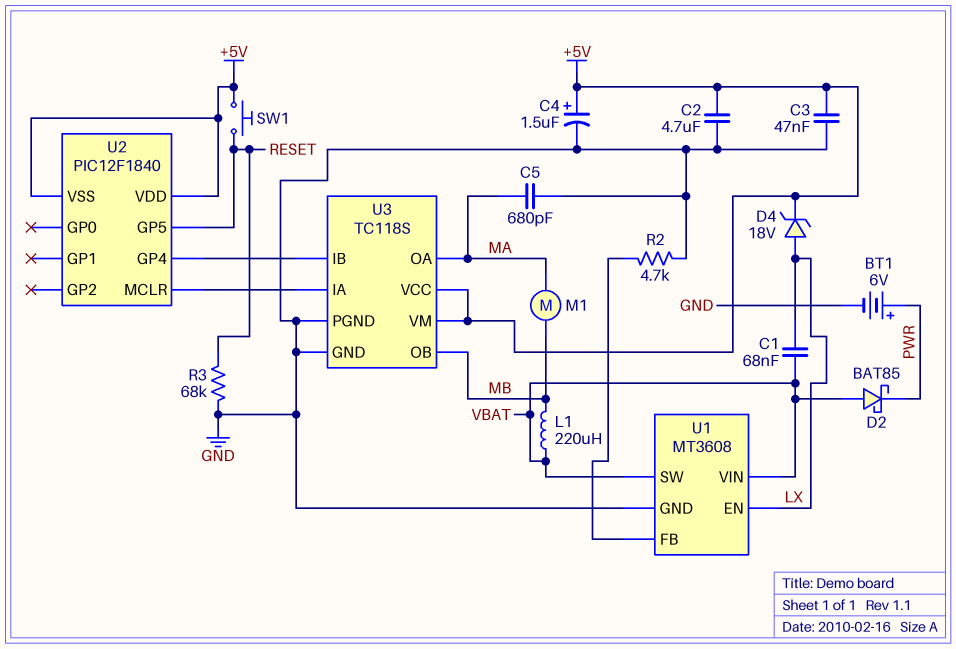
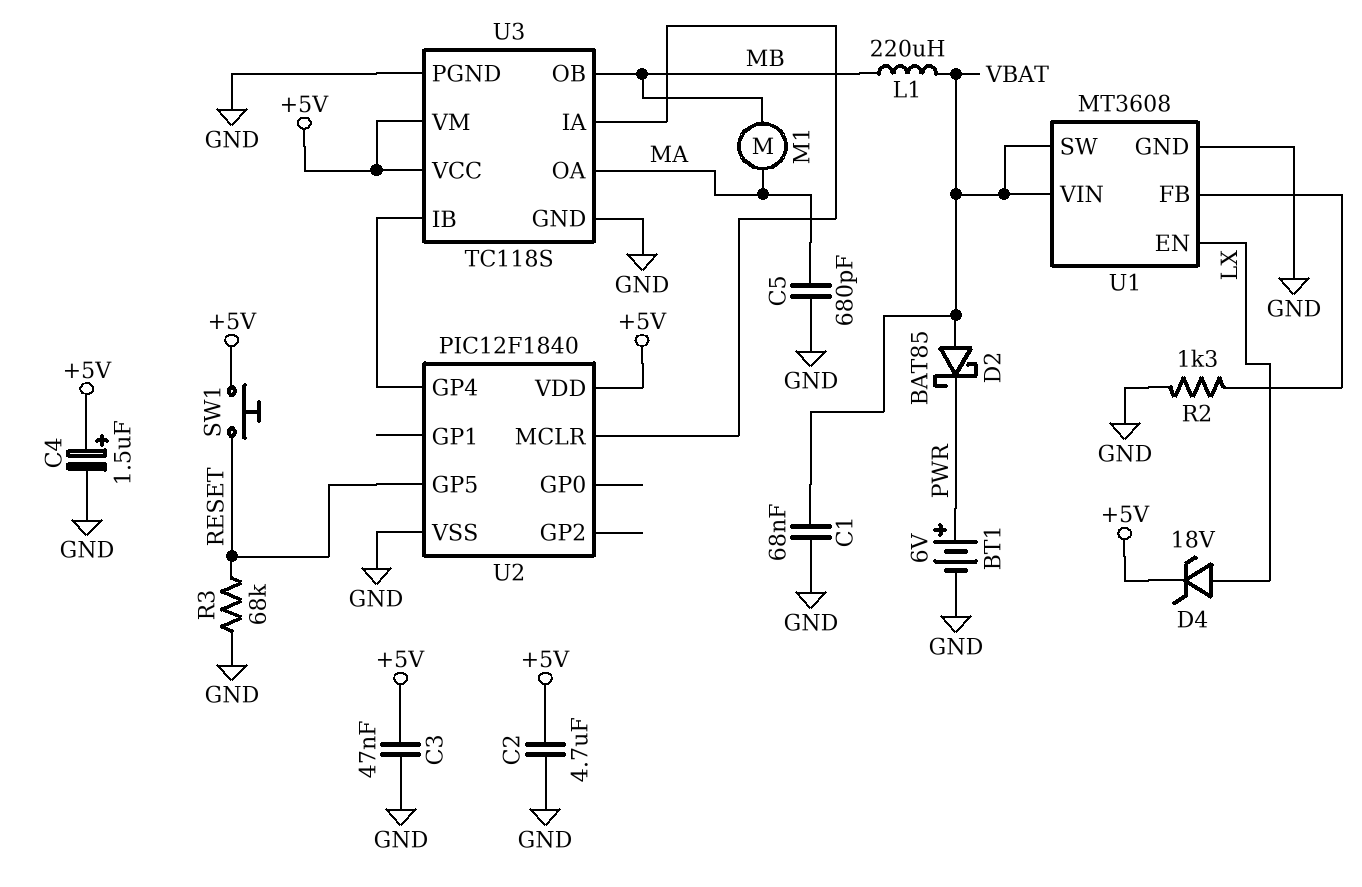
C1: 68nF (LX, VBAT) -> 68nF (GND, VBAT)
R2: 4.7k (GND, U1/FB) -> 1.3k (GND, U1/FB)
U2 pin VSS: +5V -> GND

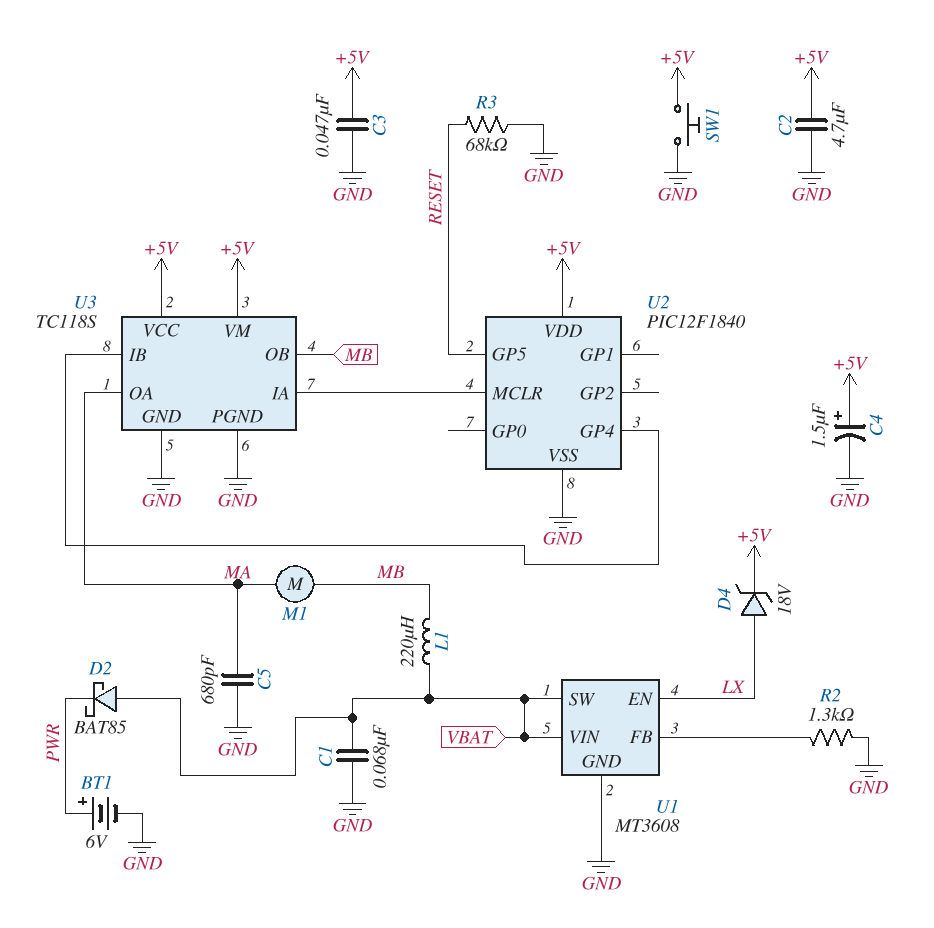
SW1: button (+5V, RESET) -> button (+5V, GND)

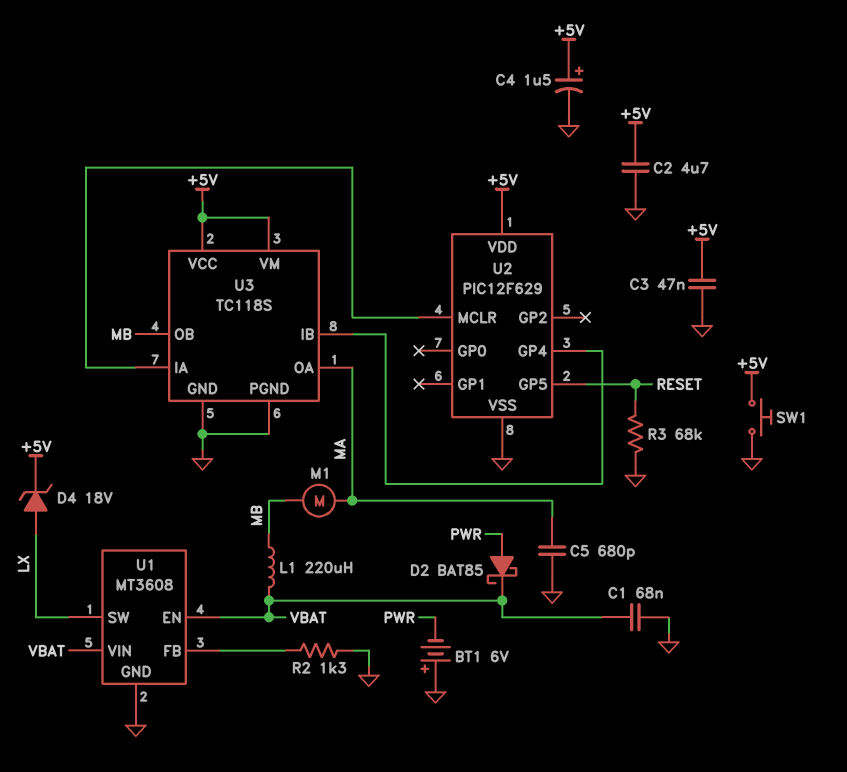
BT1: 6V (plus PWR, minus GND) -> 6V (plus GND, minus PWR)
D2: schottky BAT85 (A VBAT, K PWR) -> schottky BAT85 (A PWR, K VBAT)
U1 pin EN: LX -> VBAT
U1 pin SW: VBAT -> LX
U2: PIC12F1840 -> PIC12F629

